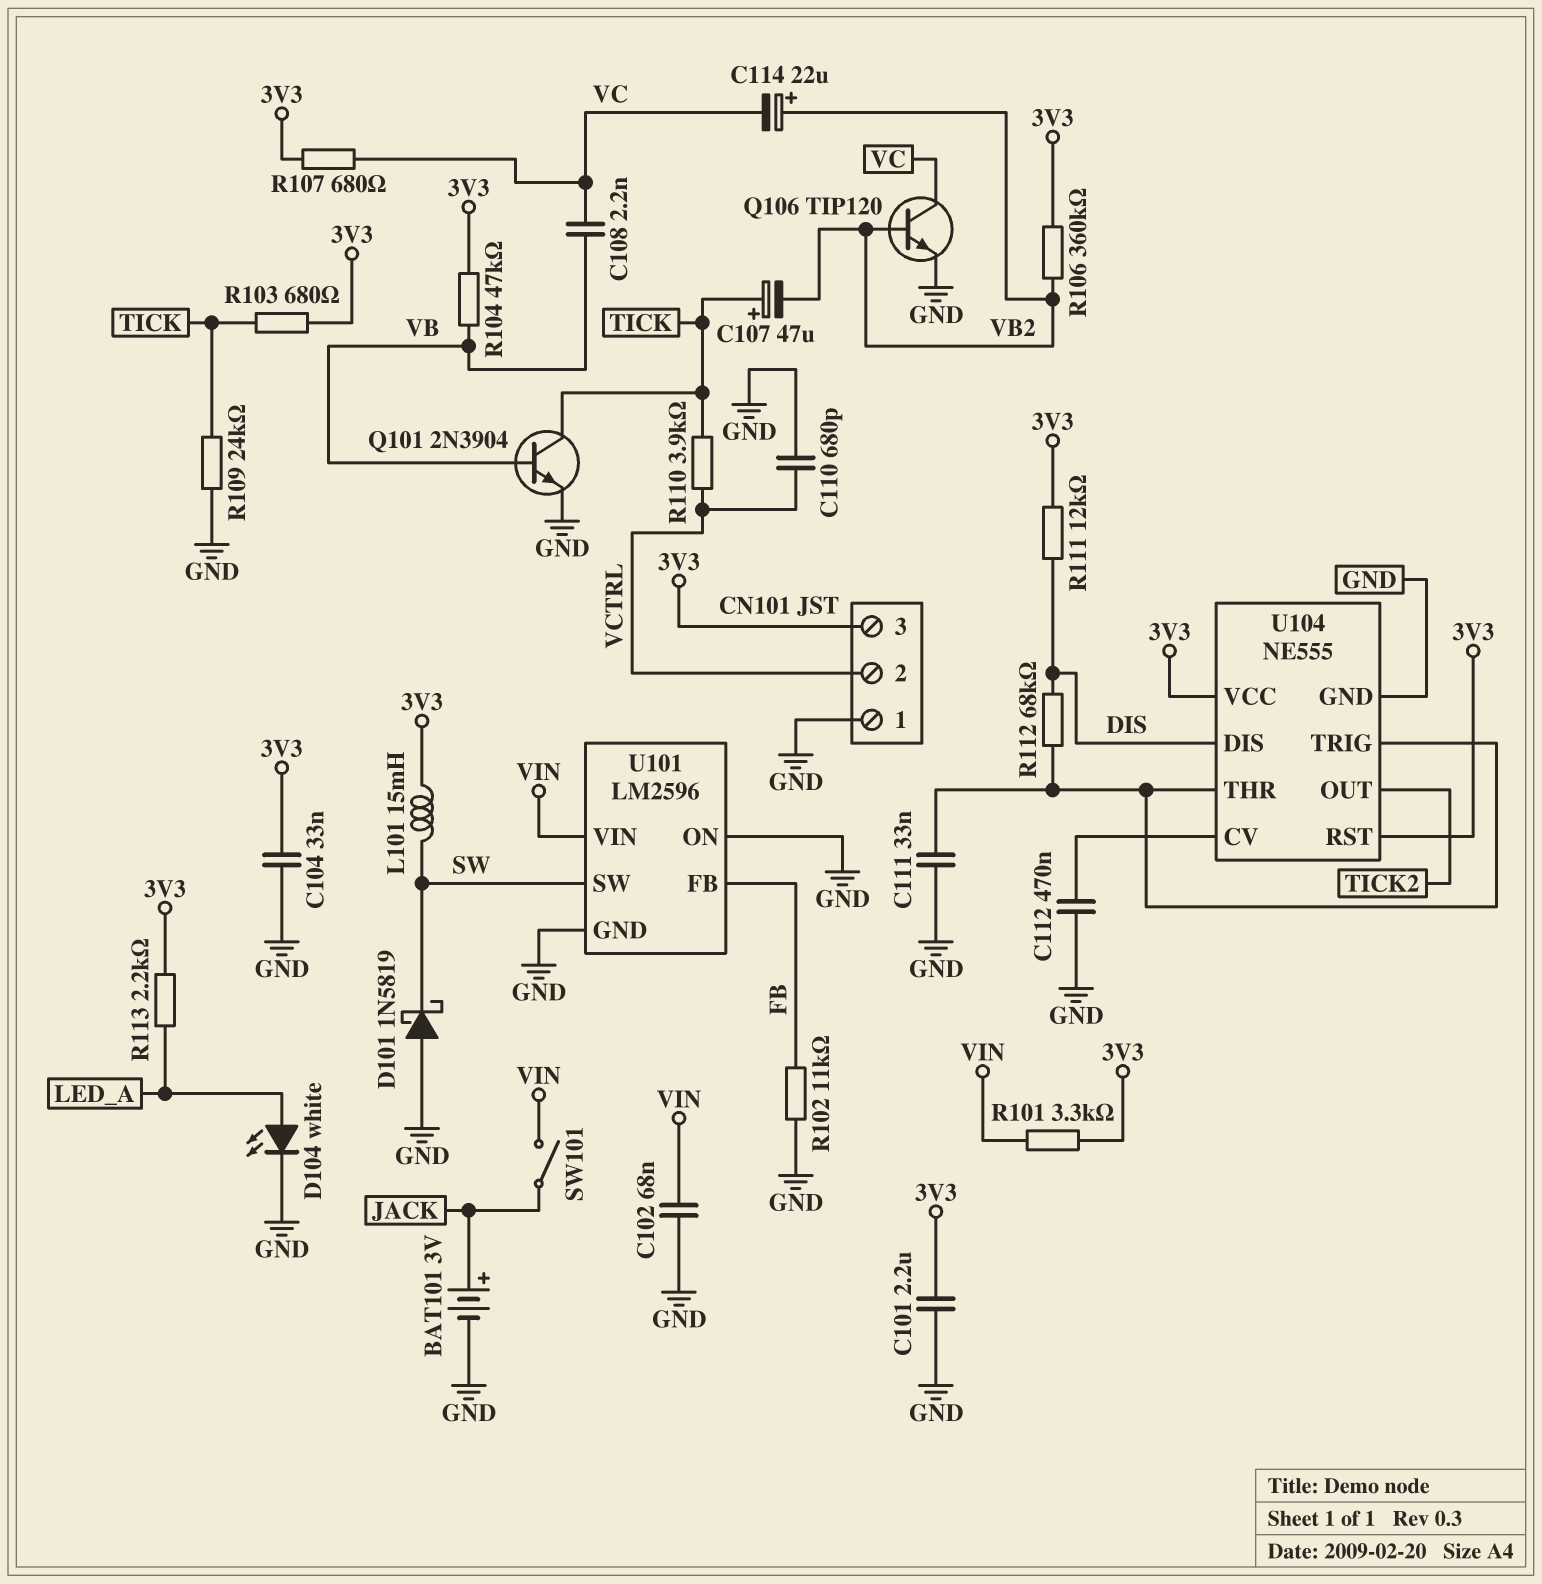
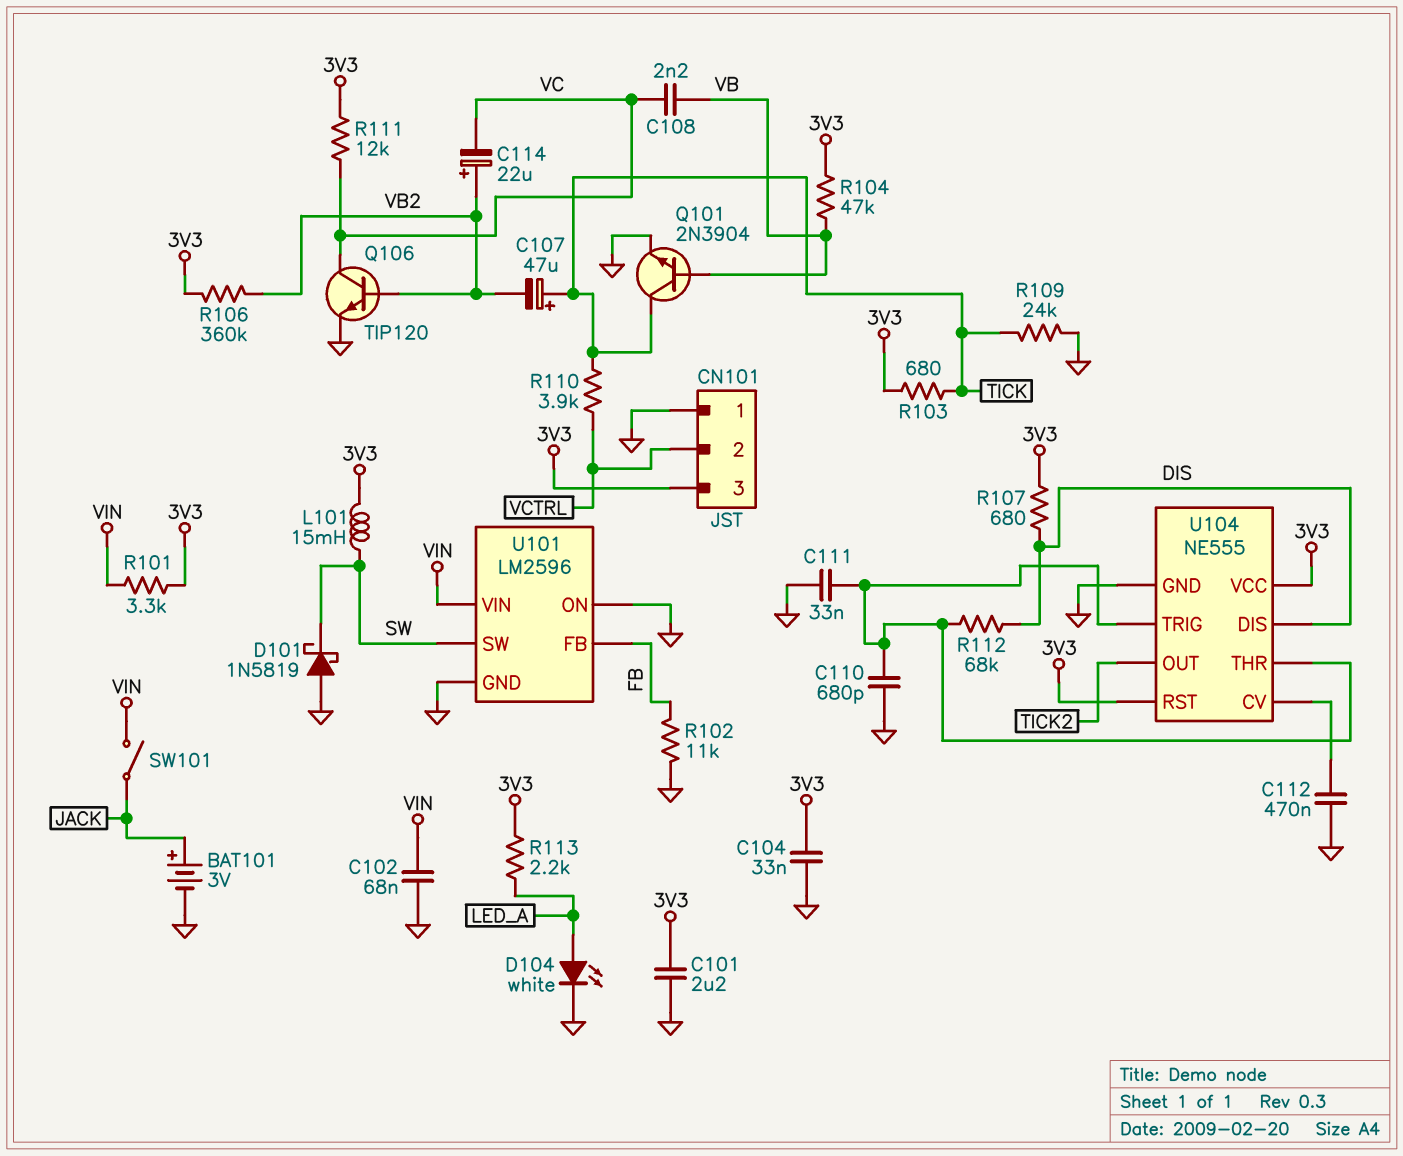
C110: 680pF (GND, VCTRL) -> 680pF (GND, U104/THR)
R107: 680 (3V3, VC) -> 680 (3V3, DIS)
R111: 12k (3V3, DIS) -> 12k (3V3, VC)

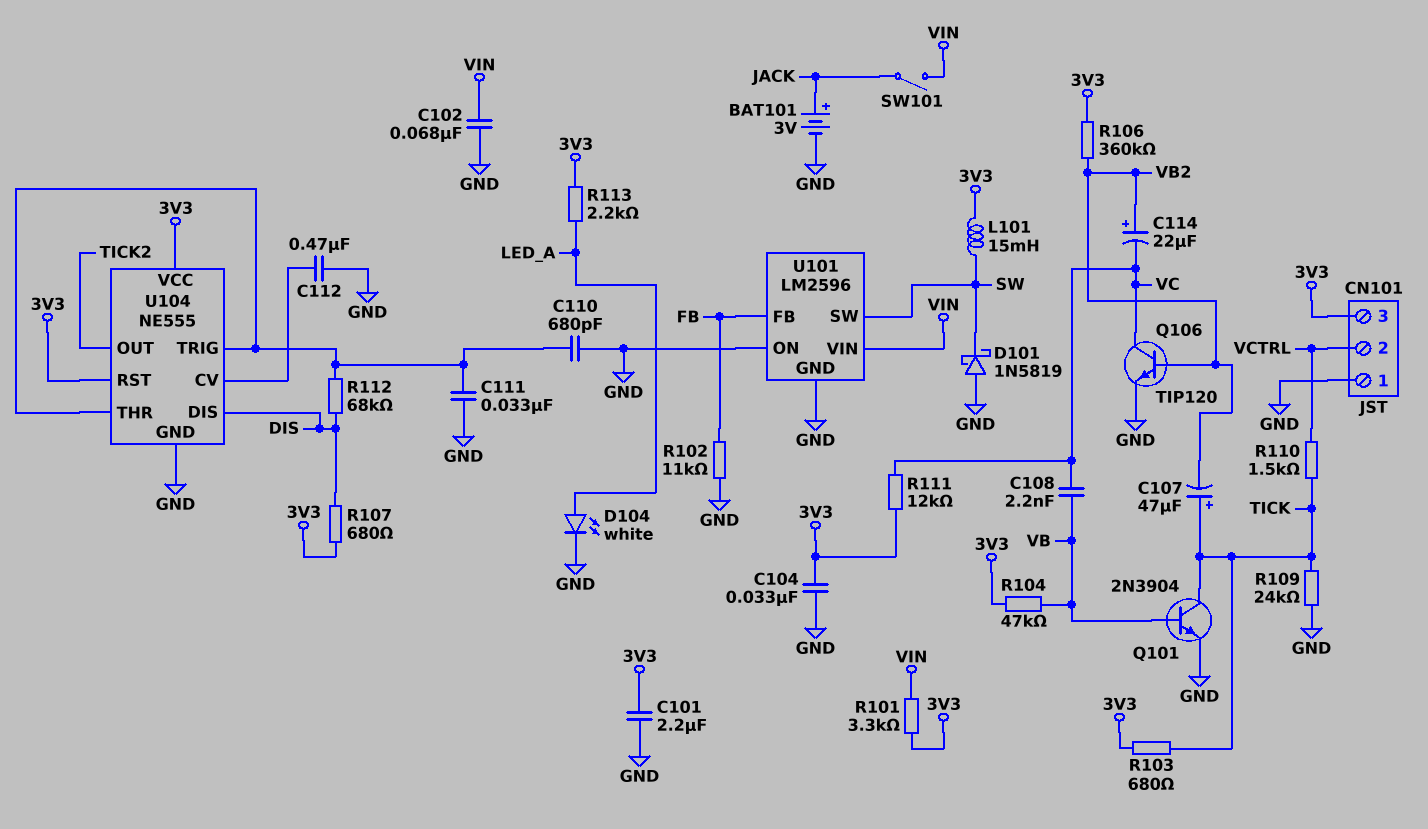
R110: 3.9k (TICK, VCTRL) -> 1.5k (TICK, VCTRL)

